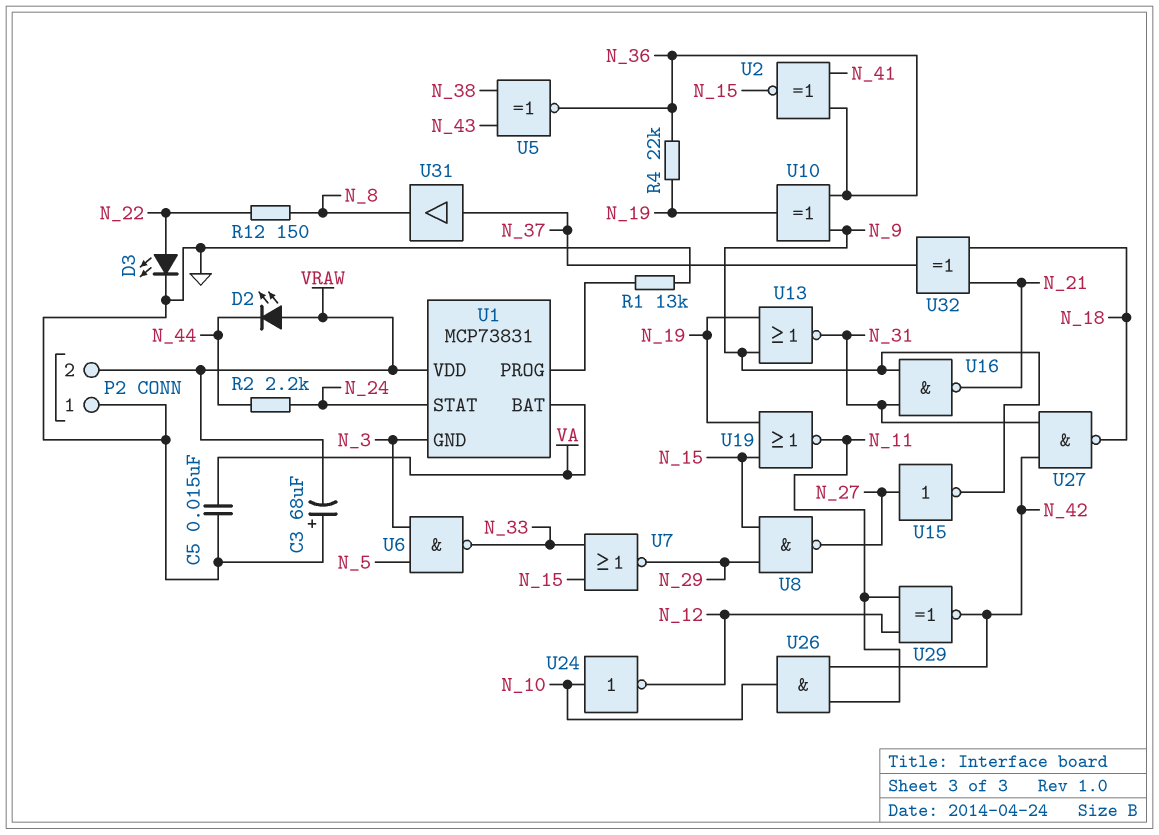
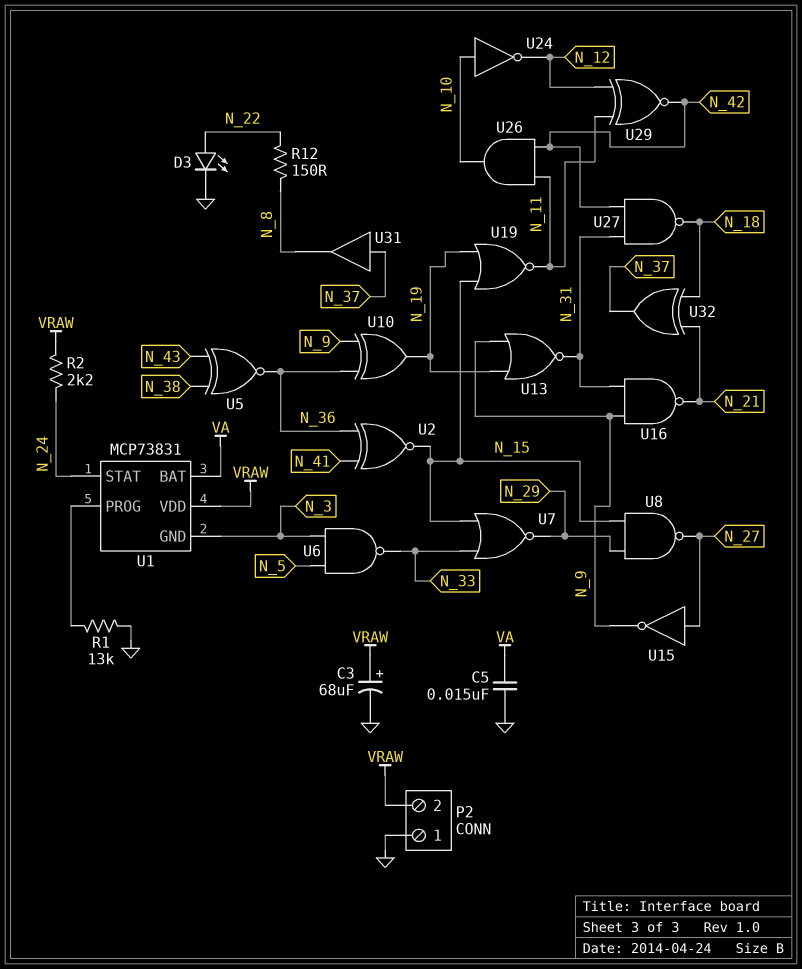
C3: 68uF (plus GND, minus VRAW) -> 68uF (plus VRAW, minus GND)
D2: LED (A VRAW, K N_44) -> none
R2: 2.2k (N_24, N_44) -> 2.2k (N_24, VRAW)
R4: 22k (N_19, N_36) -> none

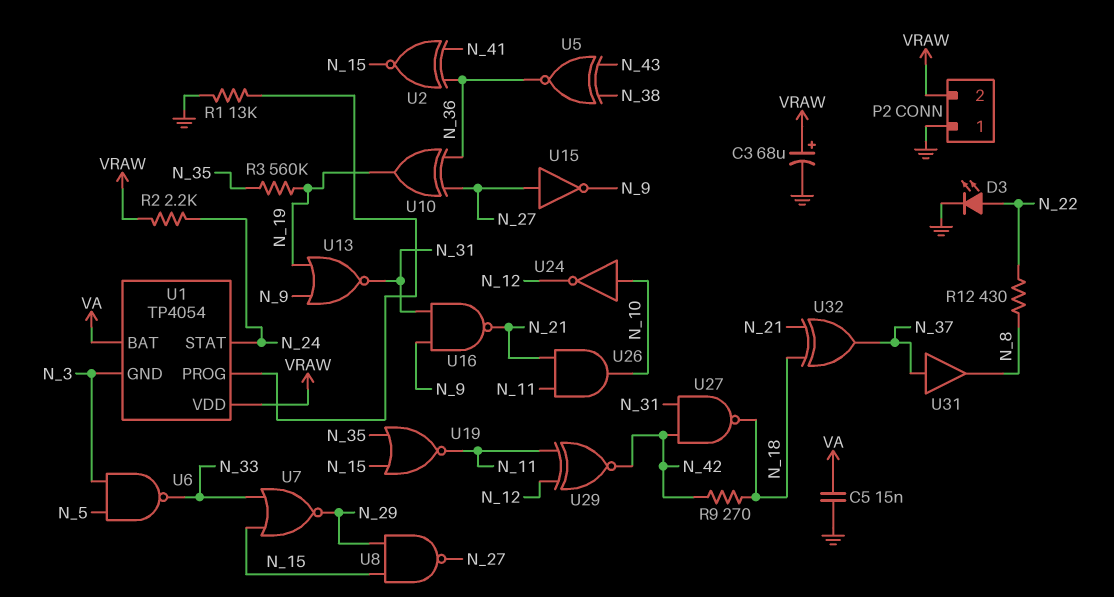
R3: none -> 560k (N_19, N_35)
R9: none -> 270 (N_18, N_42)
R12: 150 (N_8, N_22) -> 430 (N_8, N_22)
U1: MCP73831 -> TP4054
U10: XOR (in N_9, in N_36, out N_19) -> XOR (in N_27, in N_36, out N_19)
U19: NOR (in N_15, in N_19, out N_11) -> NOR (in N_15, in N_35, out N_11)
U26: AND (in N_11, in N_42, out N_10) -> AND (in N_11, in N_21, out N_10)

